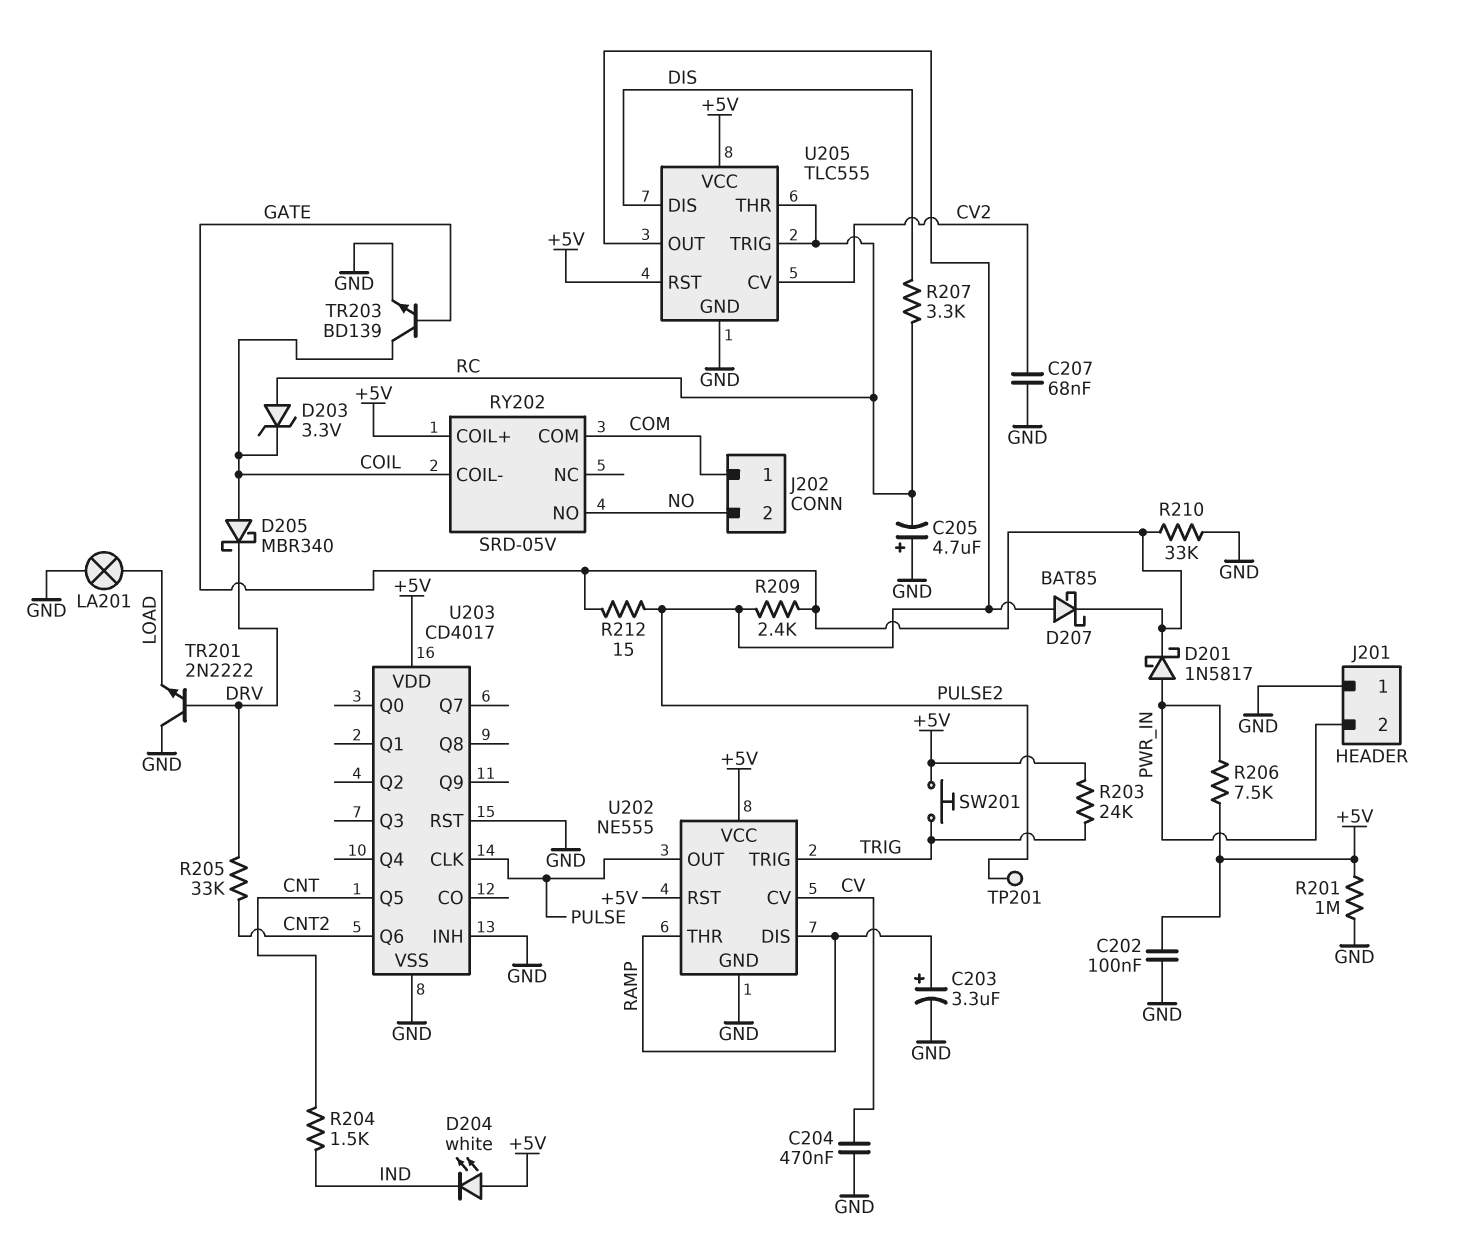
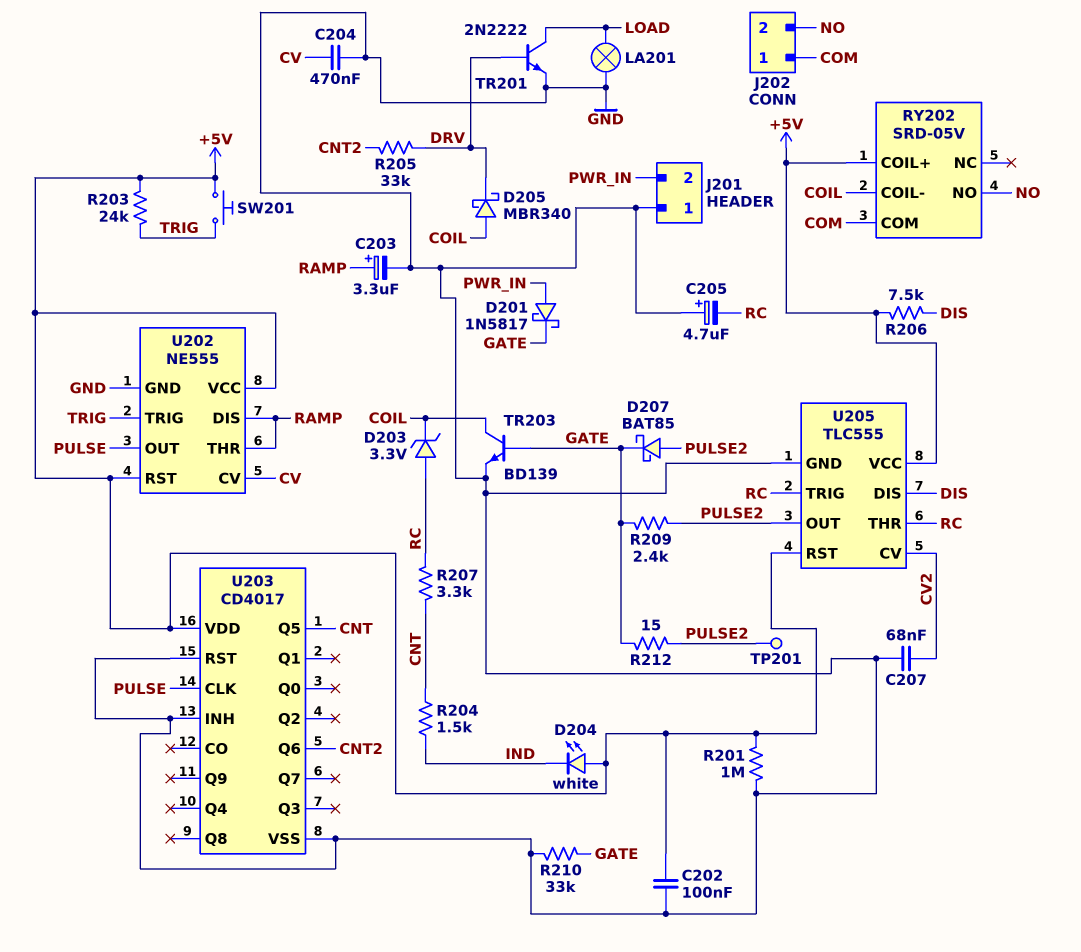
R206: 7.5k (+5V, PWR_IN) -> 7.5k (+5V, DIS)
R207: 3.3k (DIS, RC) -> 3.3k (CNT, RC)
TR201: NPN 2N2222 (B DRV, C GND, E LOAD) -> NPN 2N2222 (B DRV, C LOAD, E GND)

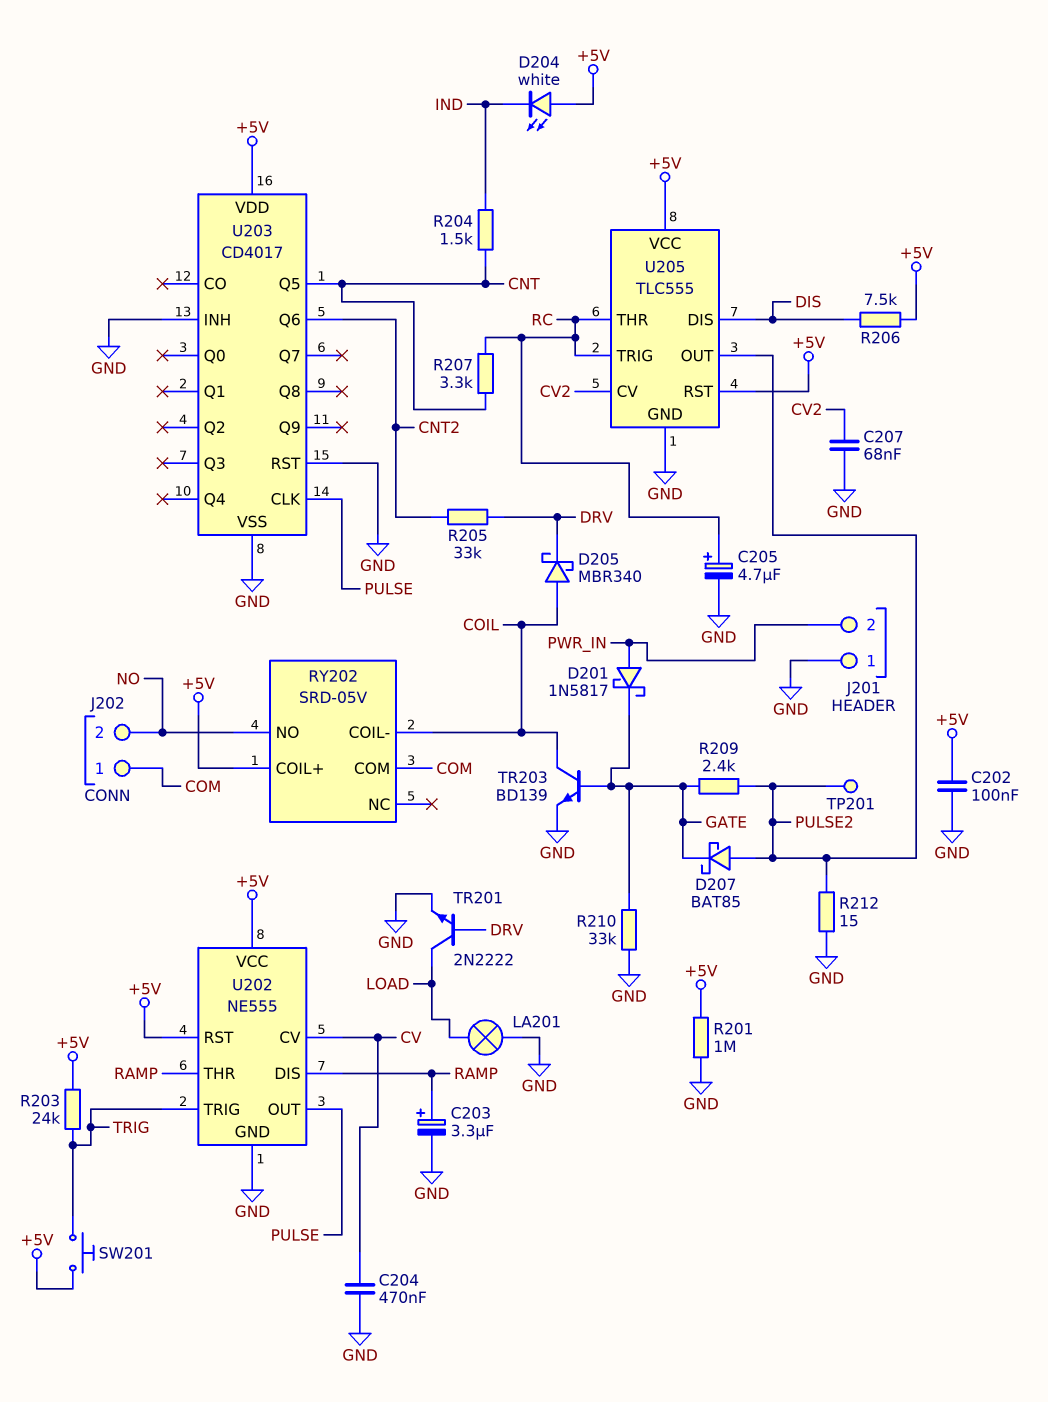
C205: 4.7uF (plus GND, minus RC) -> 4.7uF (plus RC, minus GND)
D203: zener 3.3V (A RC, K COIL) -> none
R212: 15 (GATE, PULSE2) -> 15 (GND, PULSE2)

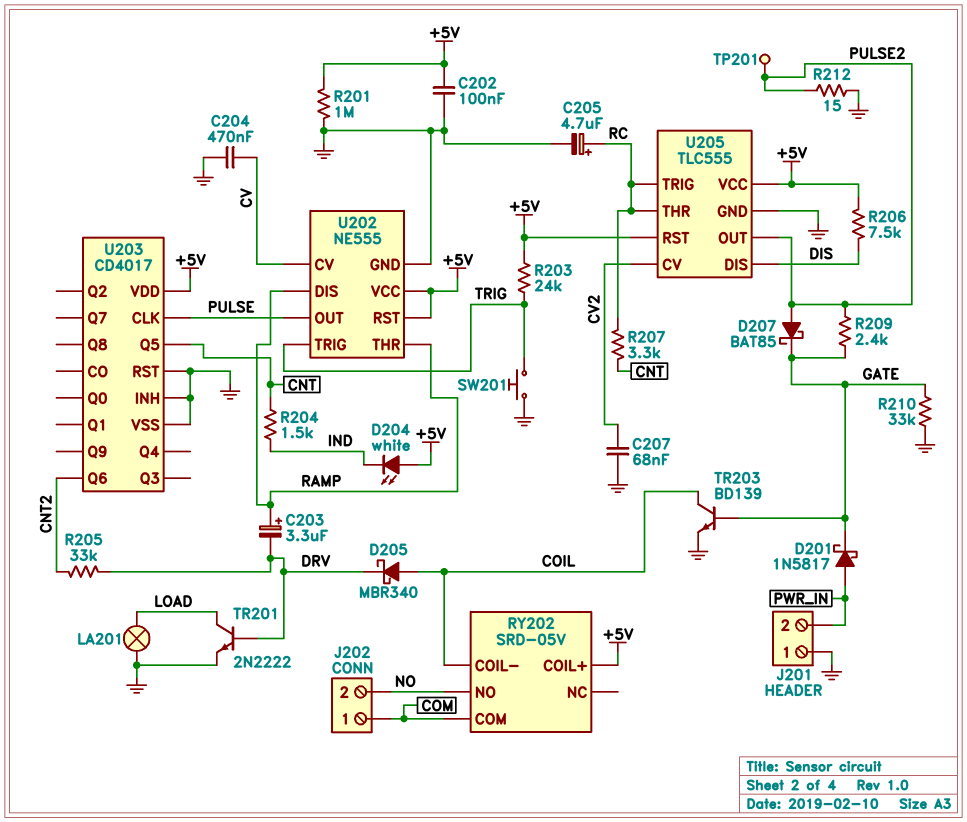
C203: 3.3uF (plus RAMP, minus GND) -> 3.3uF (plus RAMP, minus DRV)
SW201: button (+5V, TRIG) -> button (GND, TRIG)

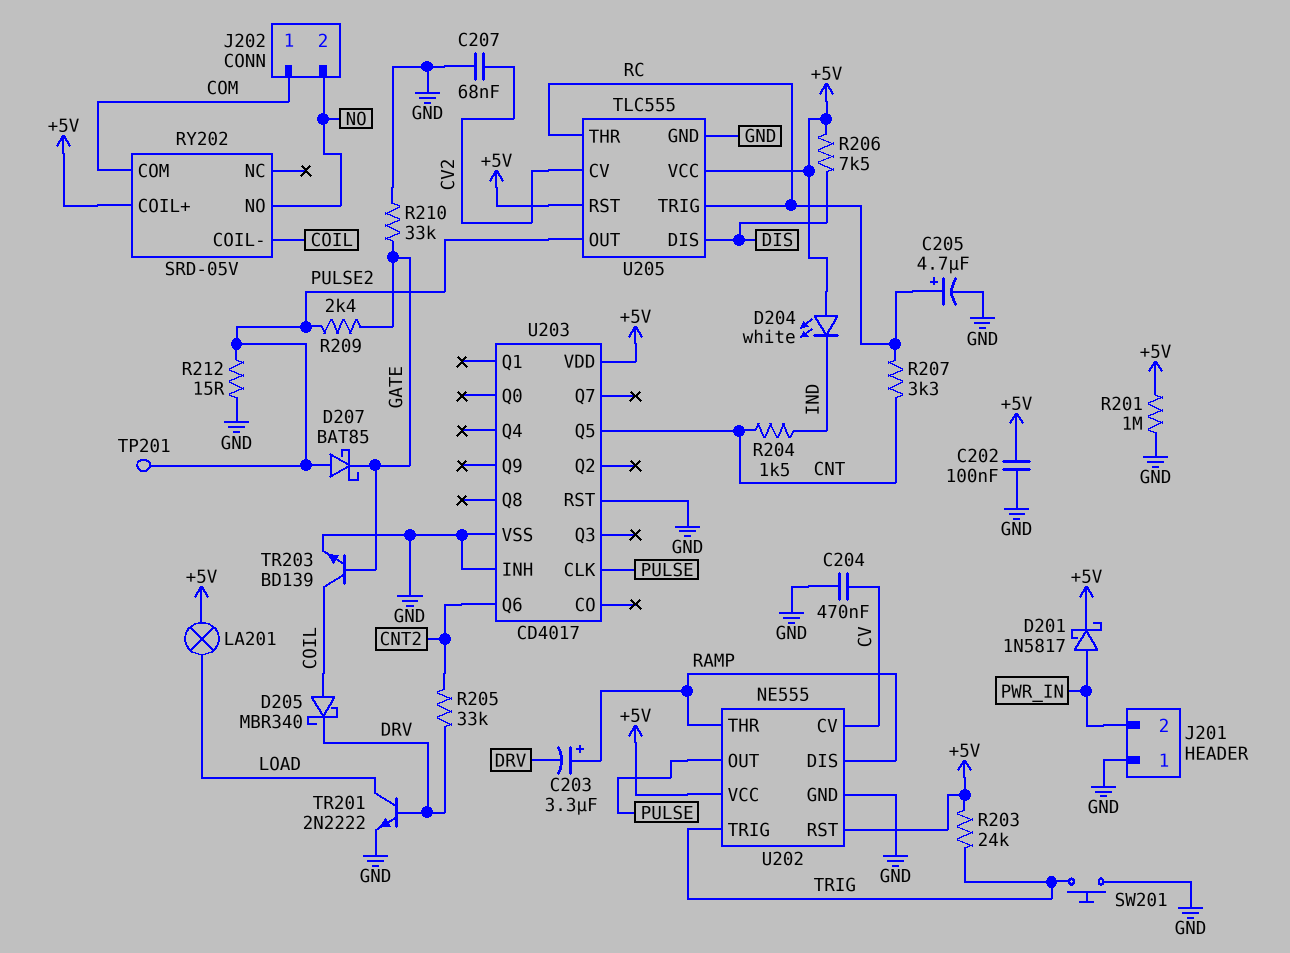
D201: schottky 1N5817 (A PWR_IN, K GATE) -> schottky 1N5817 (A PWR_IN, K +5V)
LA201: lamp (GND, LOAD) -> lamp (+5V, LOAD)

